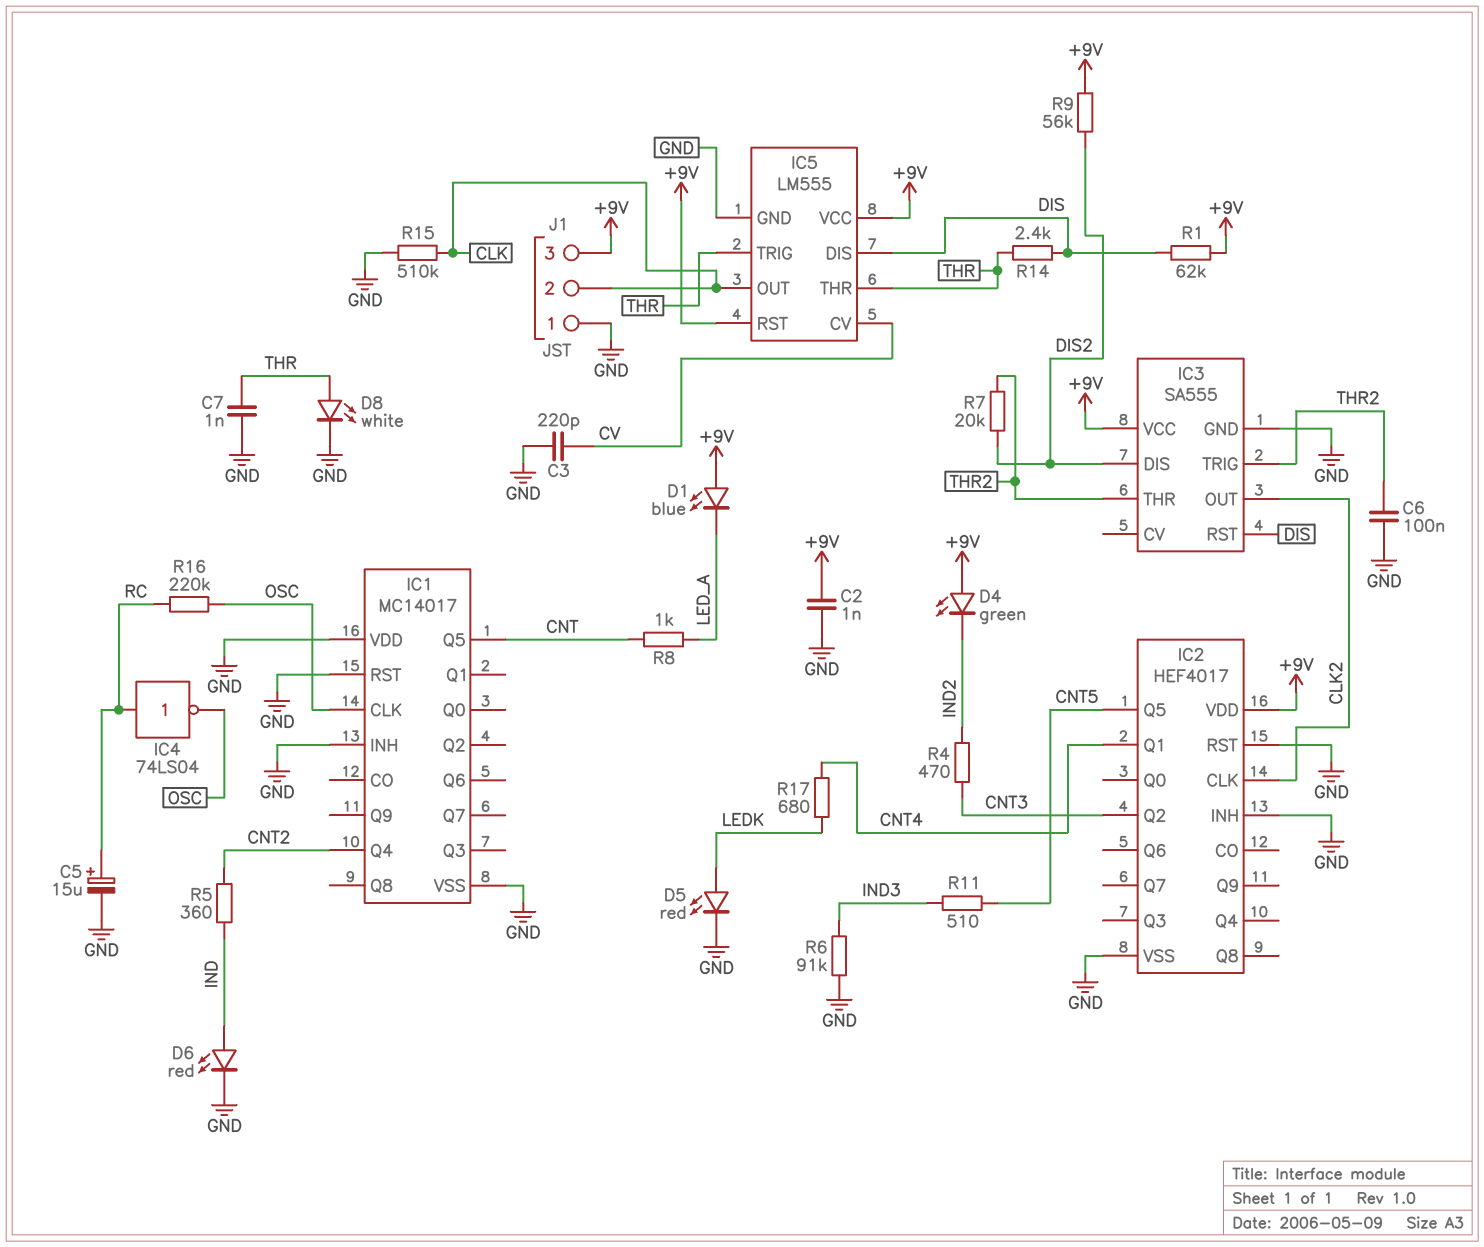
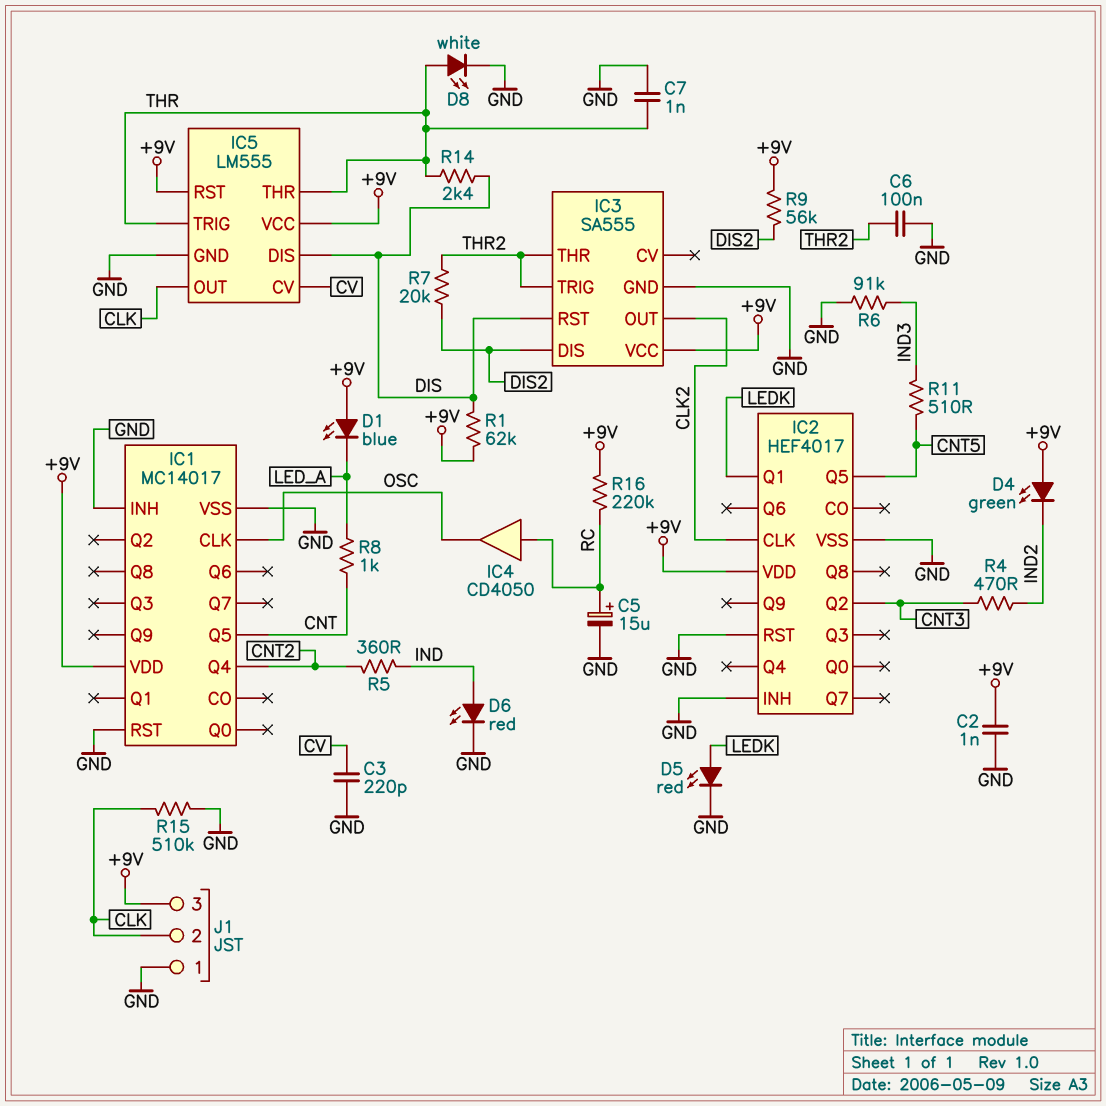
IC1 pin VDD: GND -> +9V
IC2 pin Q1: CNT4 -> LEDK
IC4: NOT 74LS04 (in RC, out OSC) -> buffer CD4050 (in RC, out OSC)
R16: 220k (OSC, RC) -> 220k (+9V, RC)
R17: 680 (CNT4, LEDK) -> none

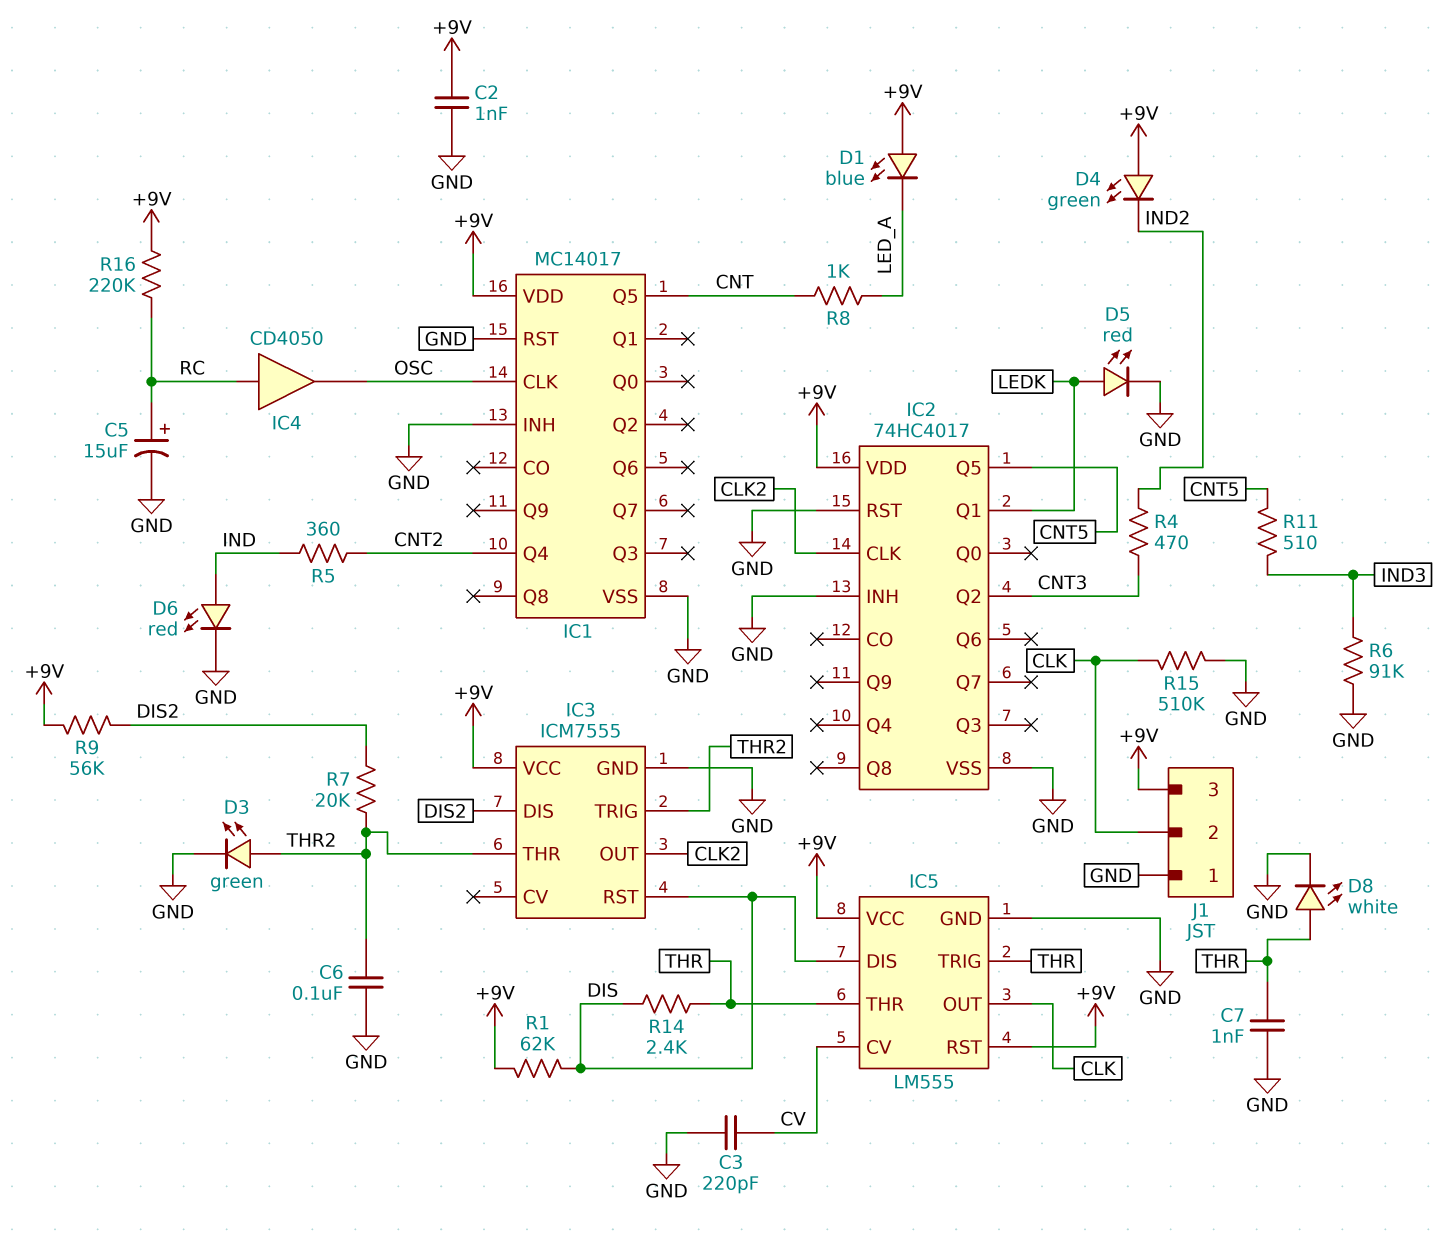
D3: none -> LED green (A THR2, K GND)
IC2: HEF4017 -> 74HC4017
IC3: SA555 -> ICM7555

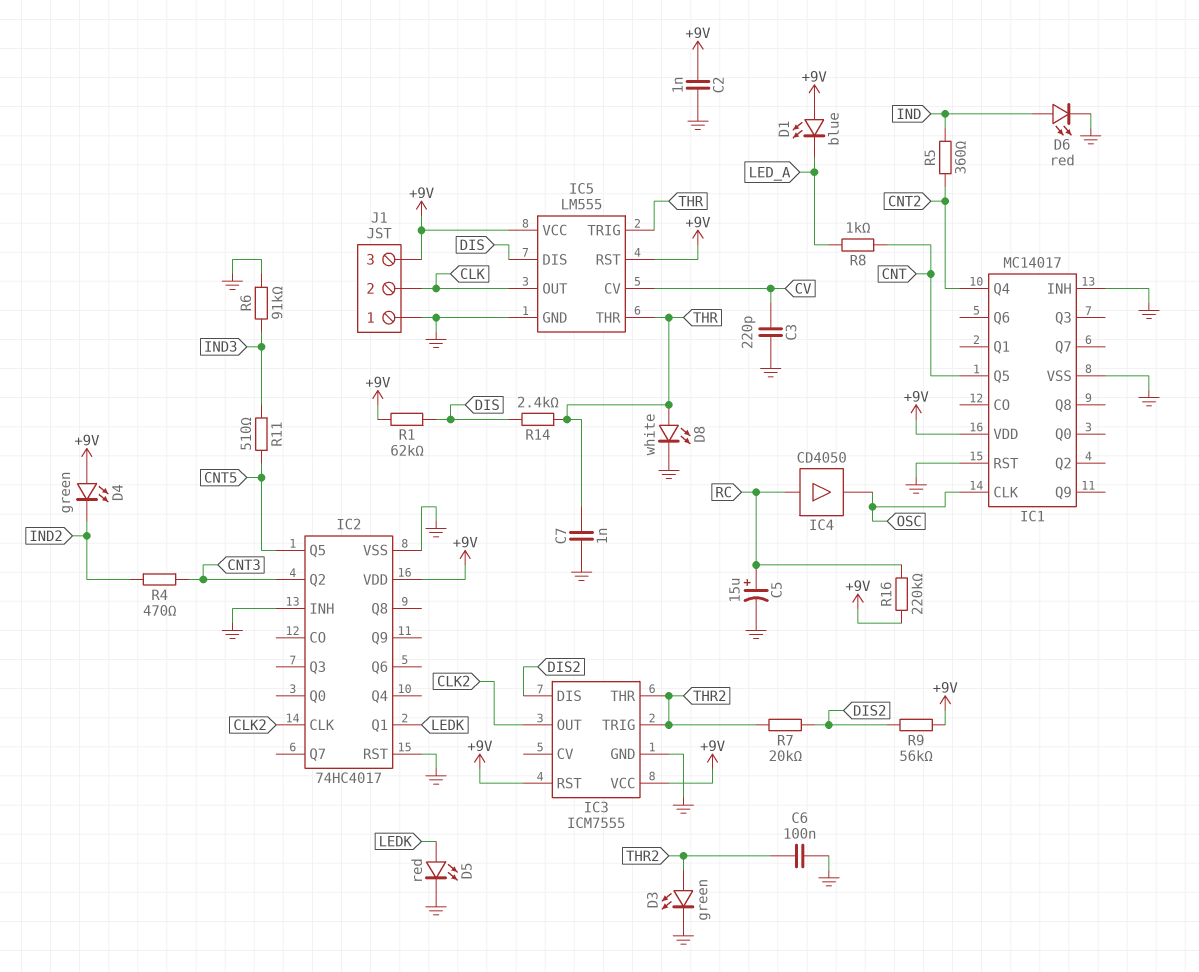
IC3 pin RST: DIS -> +9V
R15: 510k (CLK, GND) -> none

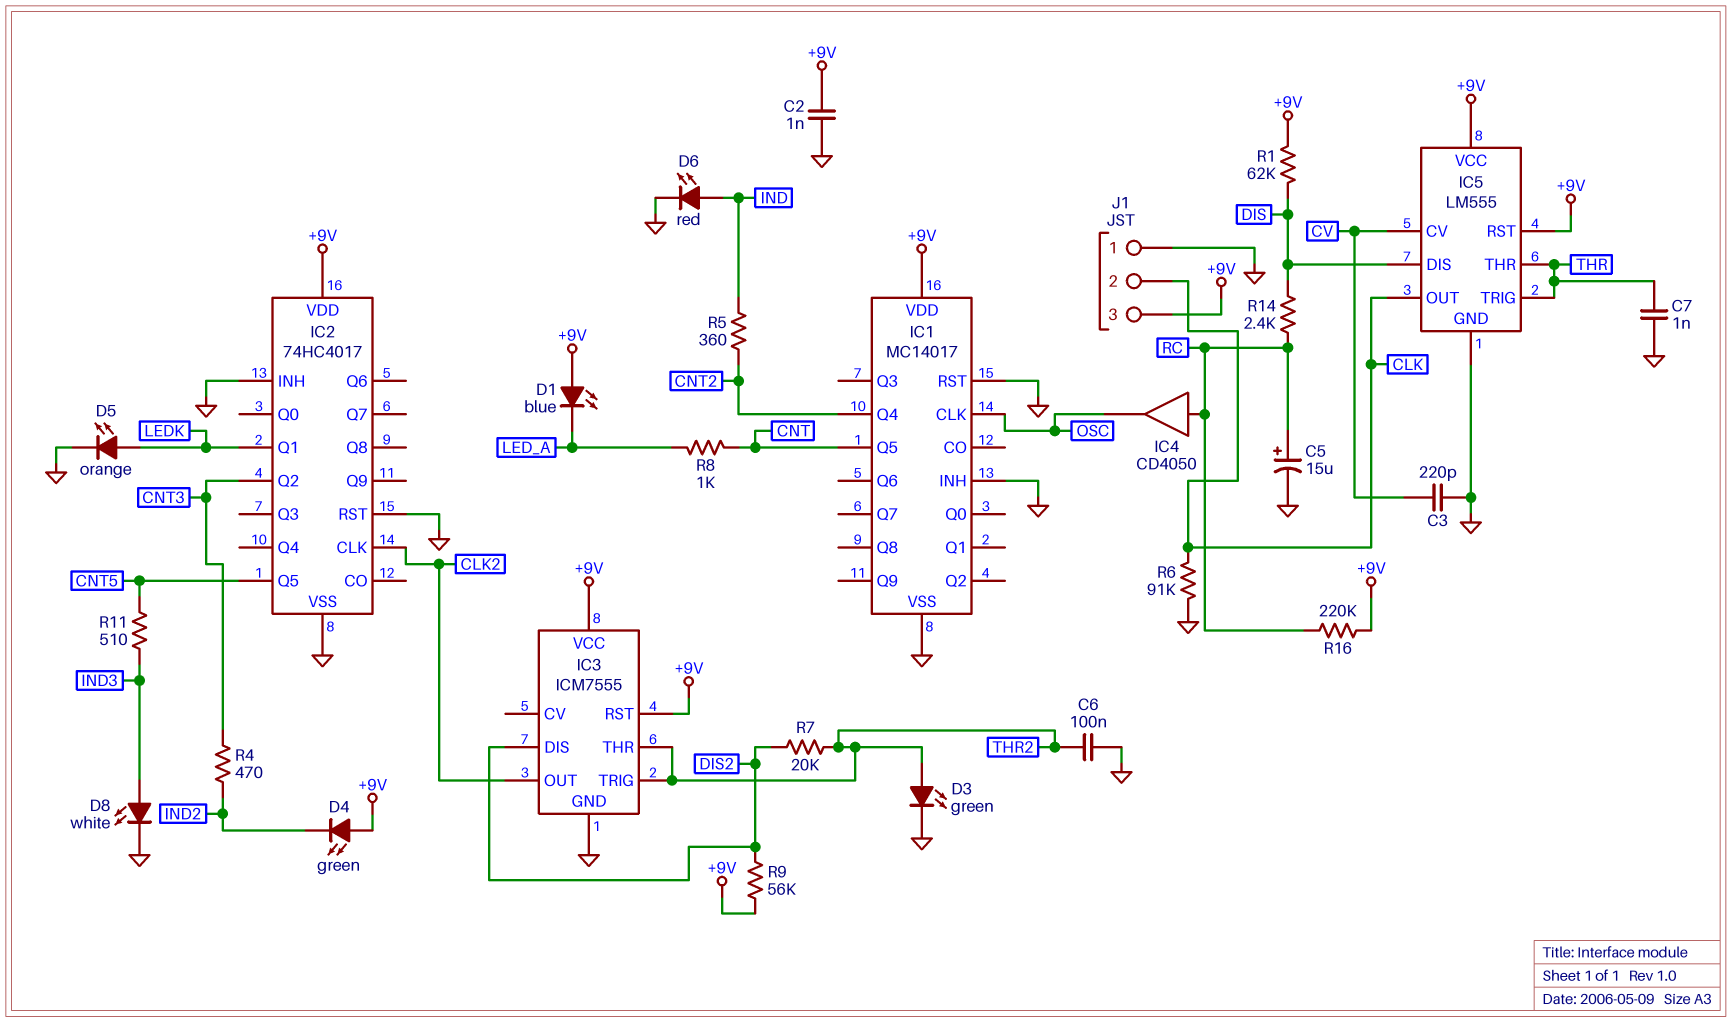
D5: LED red (A LEDK, K GND) -> LED orange (A LEDK, K GND)
D8: LED white (A THR, K GND) -> LED white (A IND3, K GND)
R6: 91k (GND, IND3) -> 91k (CLK, GND)
R14: 2.4k (DIS, THR) -> 2.4k (DIS, RC)

